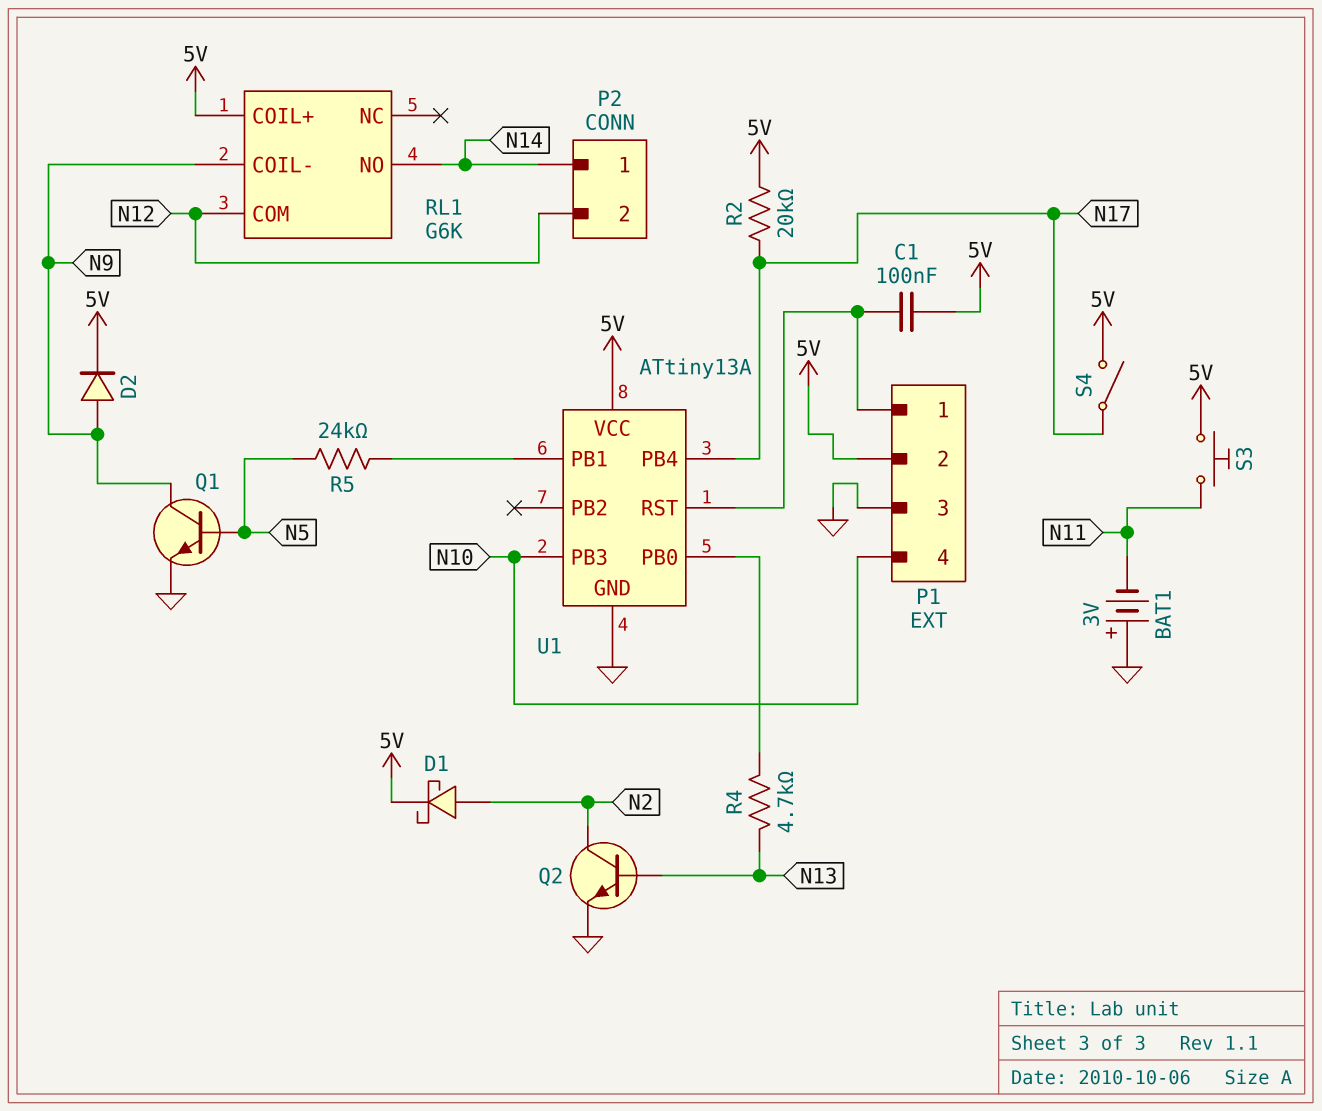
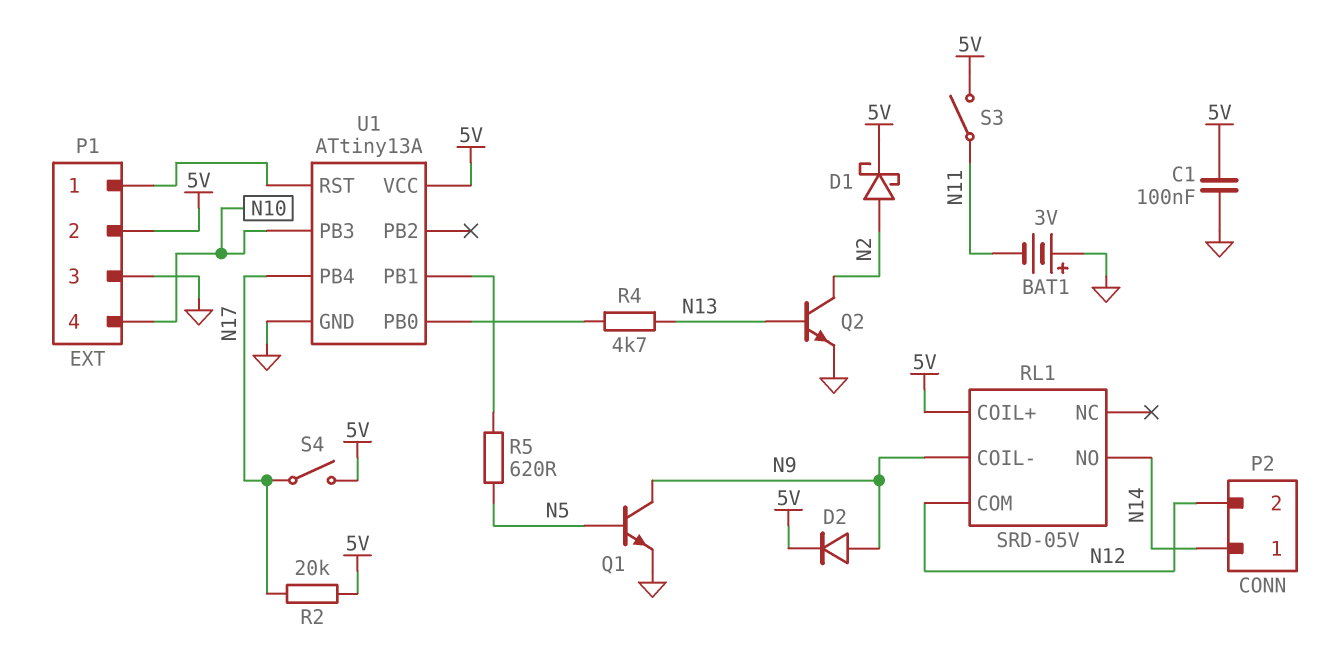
C1: 100nF (5V, P1/1) -> 100nF (5V, GND)
R5: 24k (N5, U1/PB1) -> 620 (N5, U1/PB1)
RL1: G6K -> SRD-05V
S3: button (5V, N11) -> switch (5V, N11)

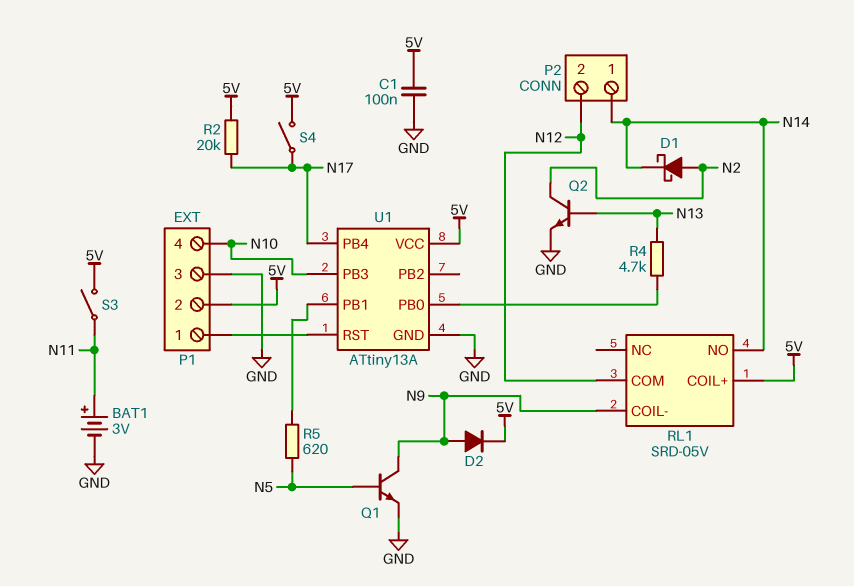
BAT1: 3V (plus GND, minus N11) -> 3V (plus N11, minus GND)
D1: schottky (A N2, K 5V) -> schottky (A N2, K N14)

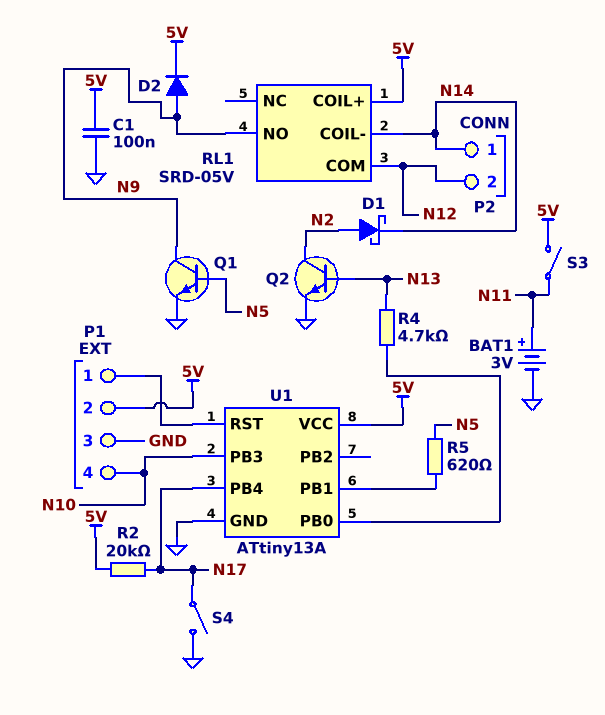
RL1 pin COIL-: N9 -> N14
RL1 pin NO: N14 -> N9
S4: switch (5V, N17) -> switch (GND, N17)

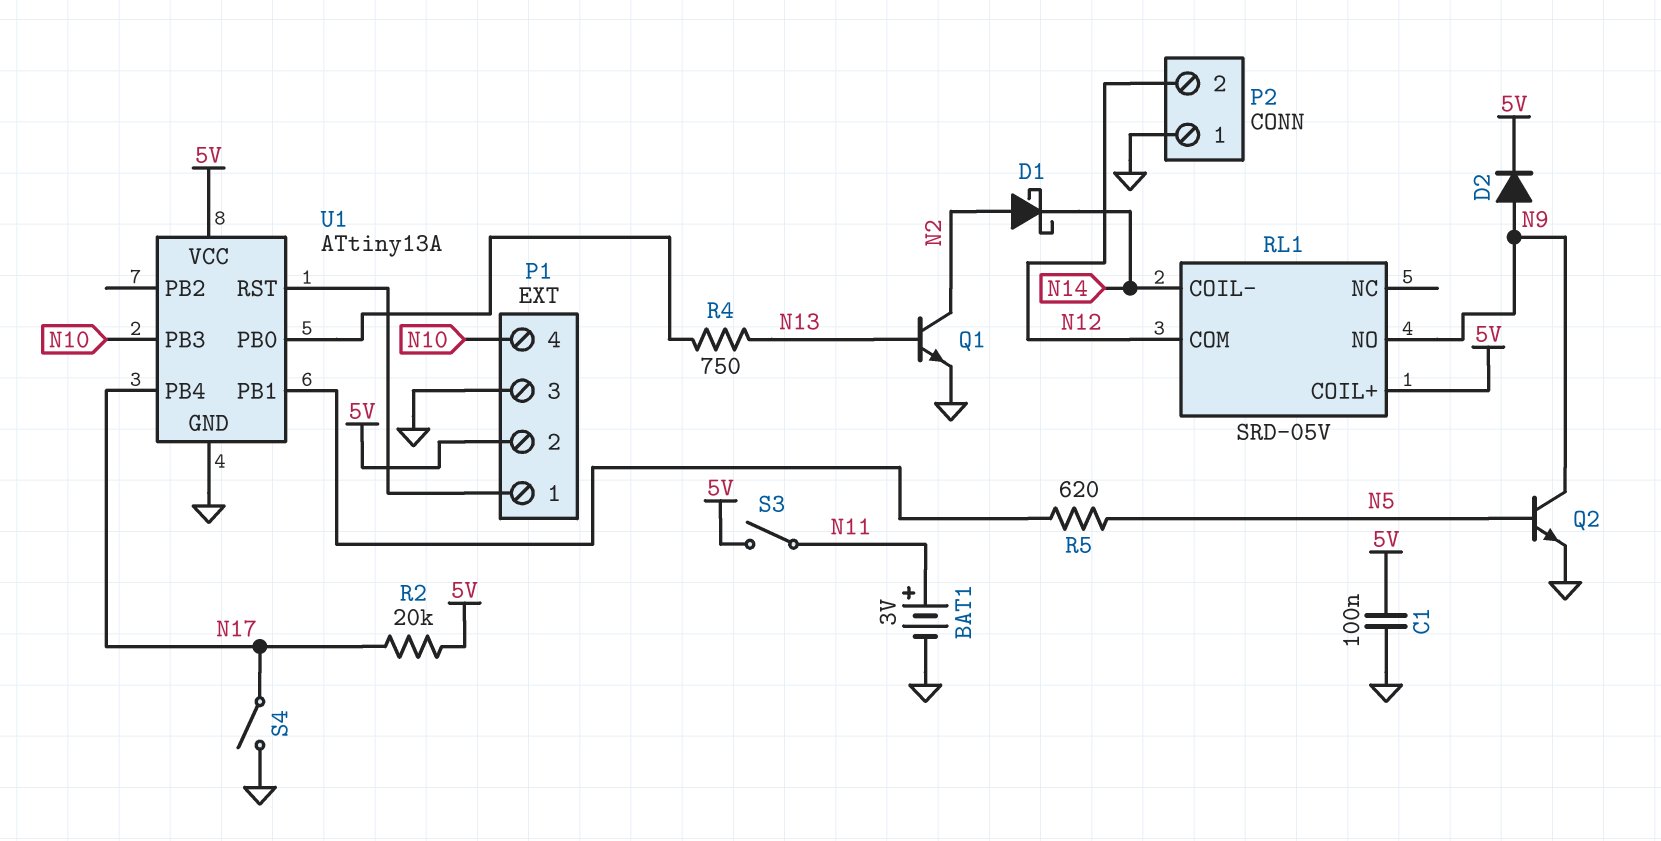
P2 pin 1: N14 -> GND
Q1: NPN (B N5, C N9, E GND) -> NPN (B N13, C N2, E GND)
Q2: NPN (B N13, C N2, E GND) -> NPN (B N5, C N9, E GND)
R4: 4.7k (N13, U1/PB0) -> 750 (N13, U1/PB0)

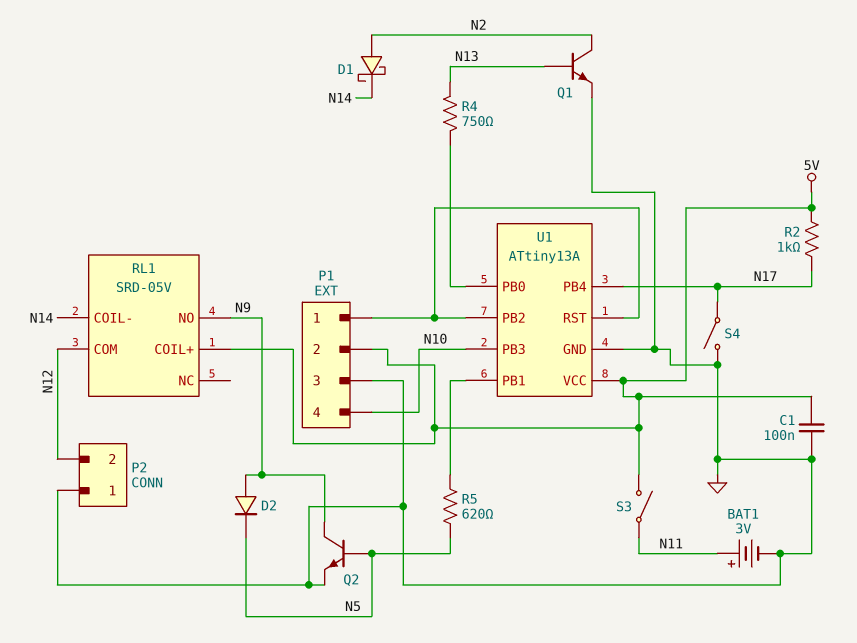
D2: diode (A N9, K 5V) -> diode (A N9, K N5)
R2: 20k (5V, N17) -> 1k (5V, N17)
U1 pin PB2: none -> P1/1

